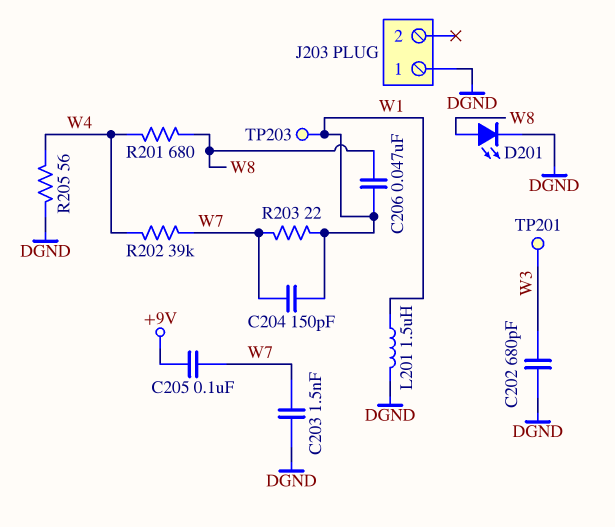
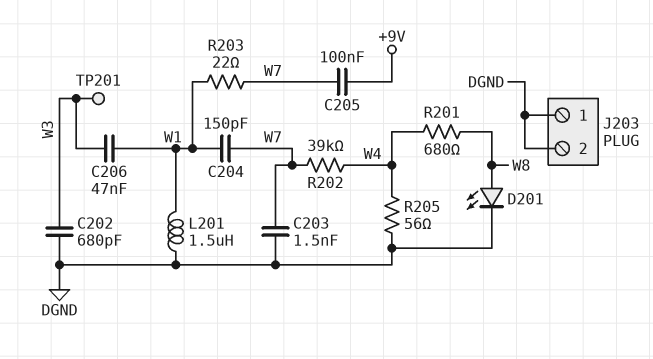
C206: 47nF (W1, W8) -> 47nF (W1, W3)
J203 pin 2: none -> DGND
TP203: test point (W1) -> none

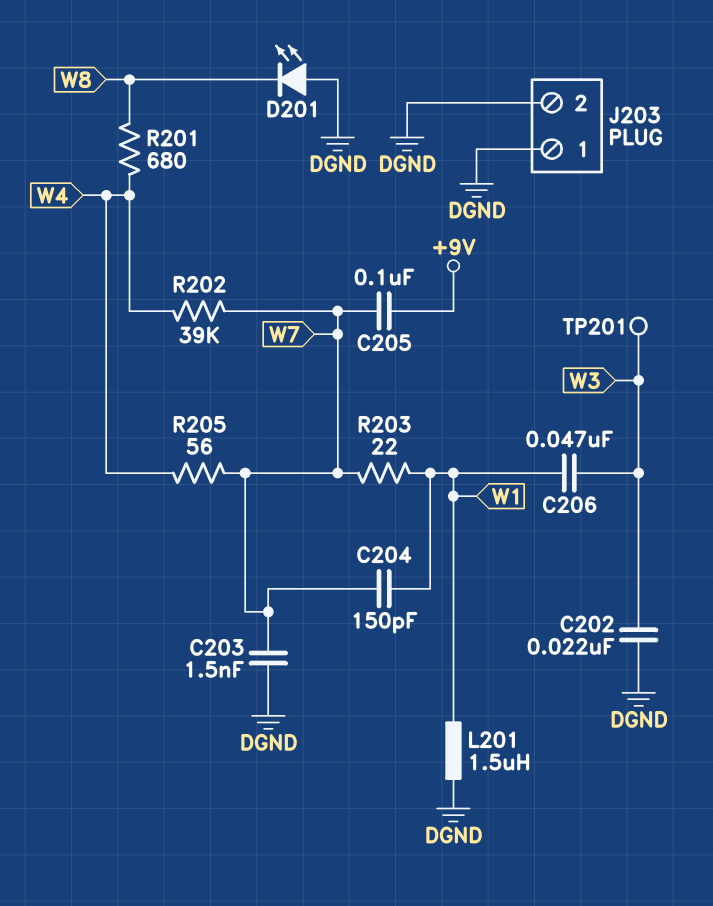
C202: 680pF (DGND, W3) -> 22nF (DGND, W3)
D201: LED (A W8, K DGND) -> LED (A DGND, K W8)
R205: 56 (DGND, W4) -> 56 (W4, W7)

